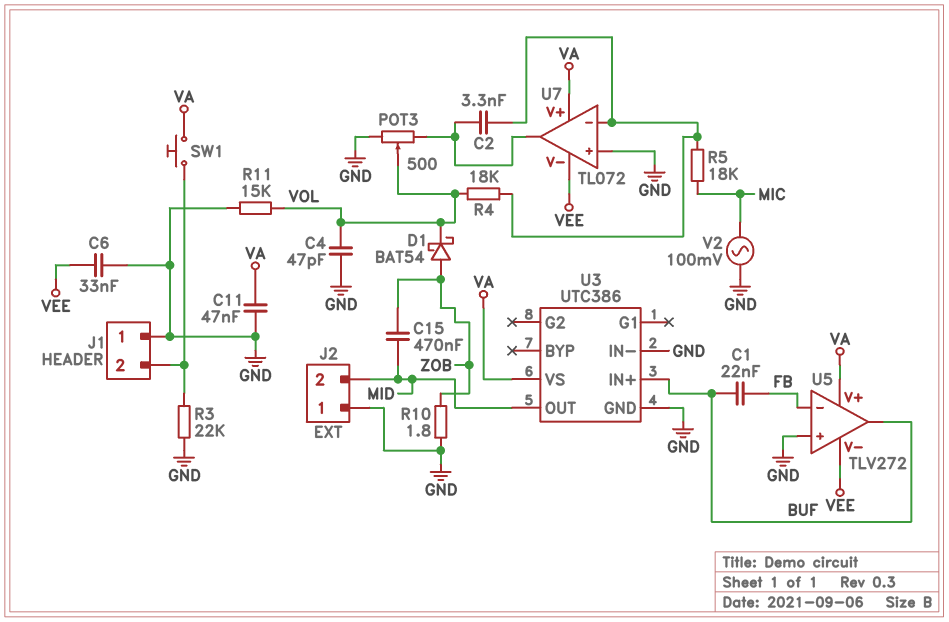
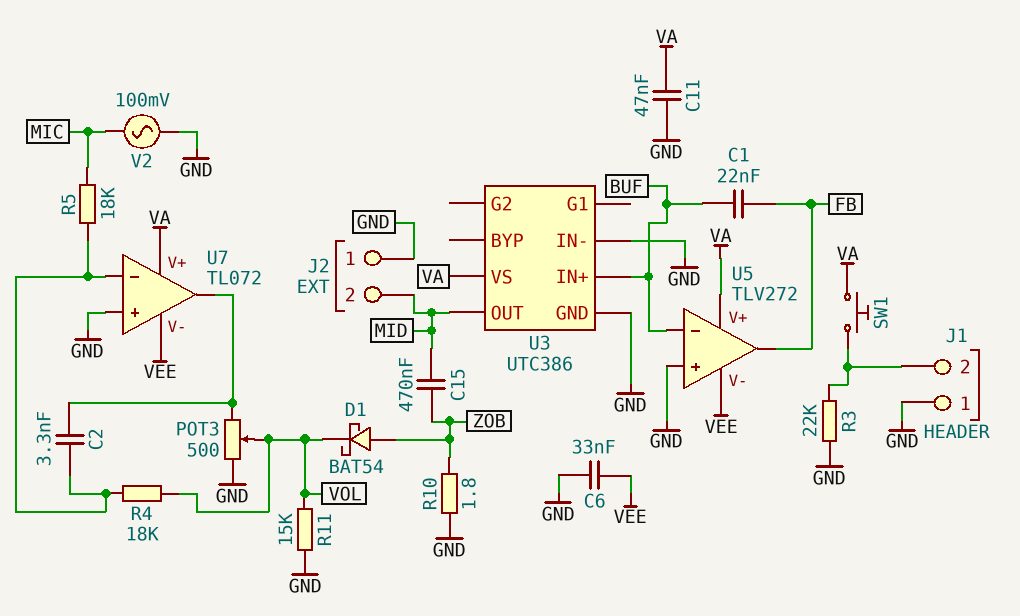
C4: 47pF (GND, VOL) -> none
U5 pin in-: FB -> BUF
U5 pin out: BUF -> FB

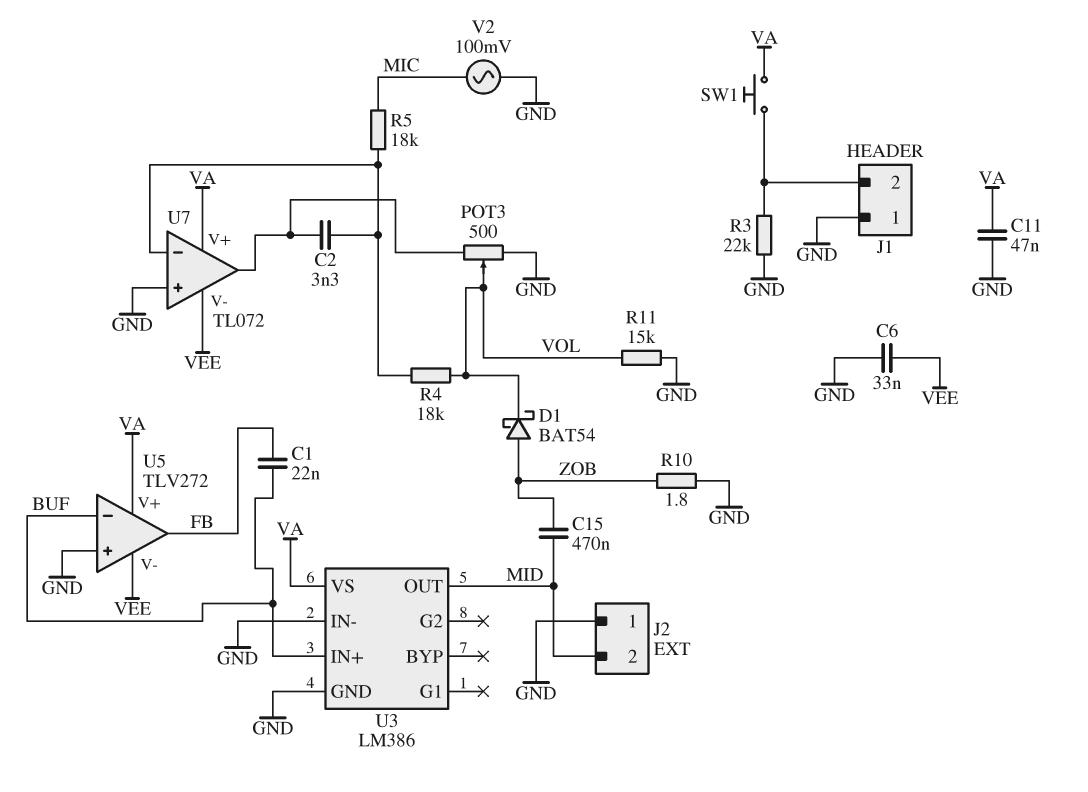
U3: UTC386 -> LM386

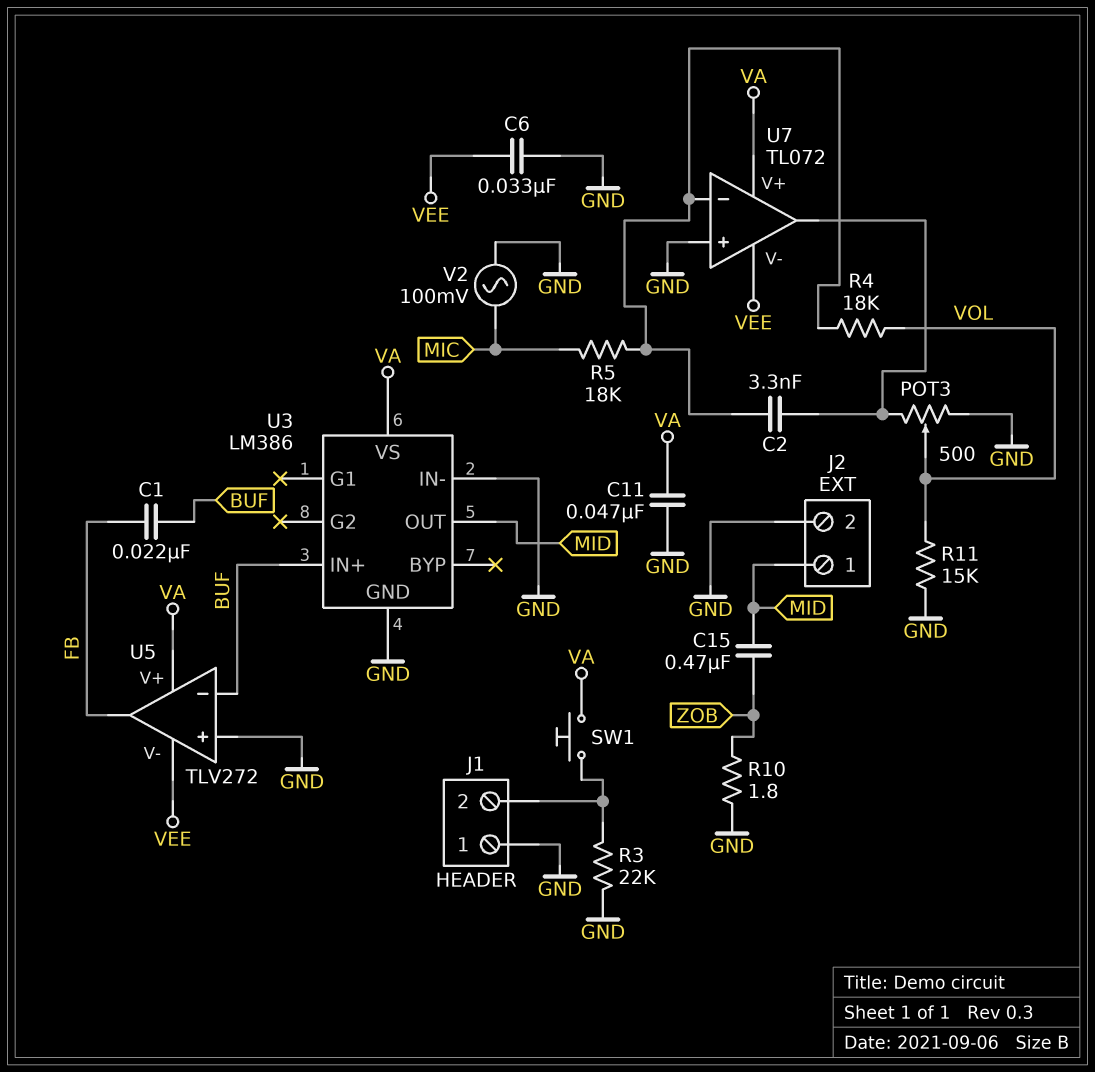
D1: schottky BAT54 (A ZOB, K VOL) -> none
J2 pin 1: GND -> MID
J2 pin 2: MID -> GND

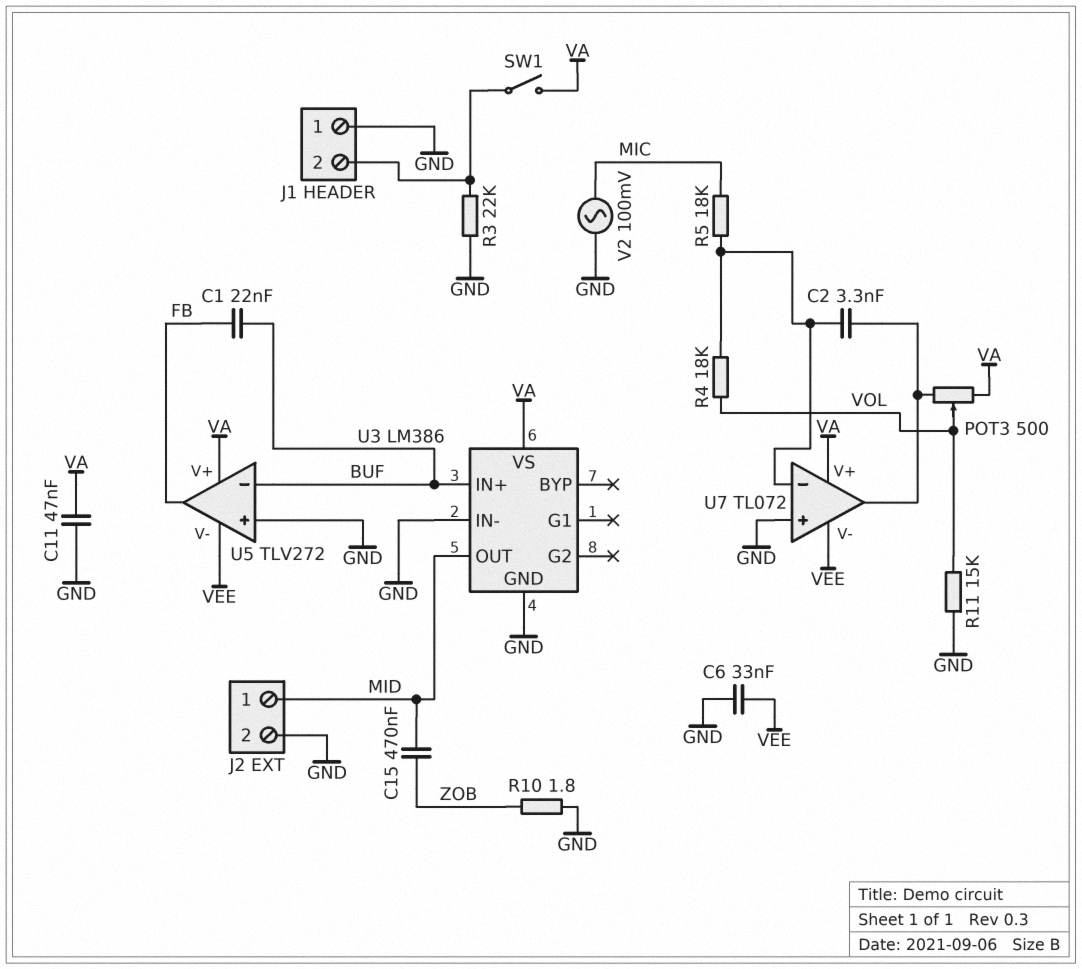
POT3: 500 (GND, U7/out, wiper VOL) -> 500 (U7/out, VA, wiper VOL)
SW1: button (J1/2, VA) -> switch (J1/2, VA)

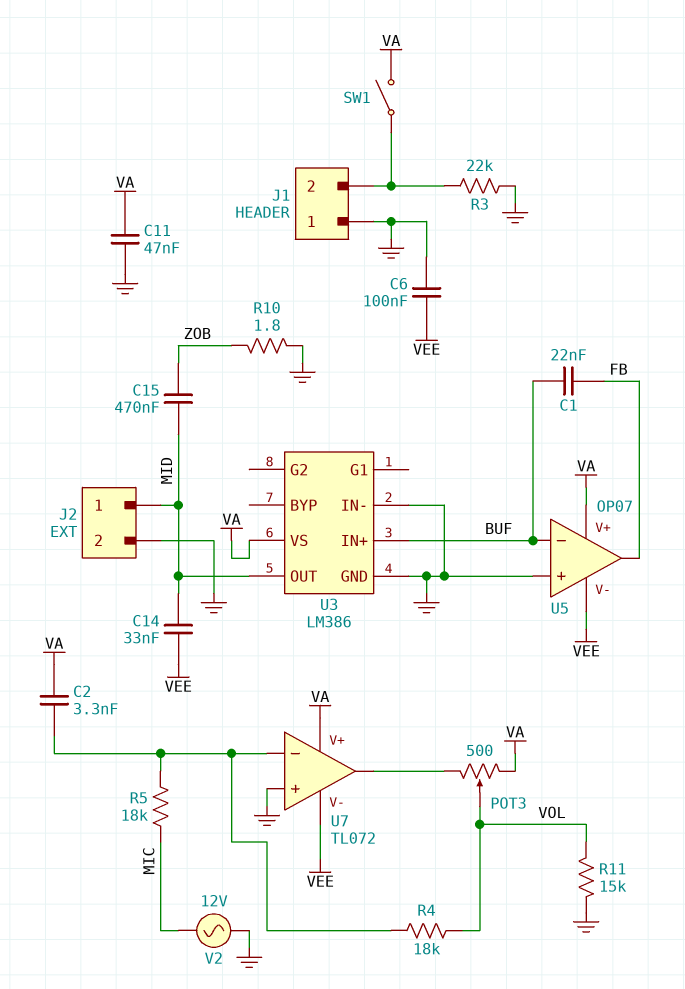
C2: 3.3nF (U7/in-, U7/out) -> 3.3nF (U7/in-, VA)
C6: 33nF (GND, VEE) -> 100nF (GND, VEE)
C14: none -> 33nF (MID, VEE)
U5: TLV272 -> OP07
V2: AC 100mV (GND, MIC) -> AC 12V (GND, MIC)

